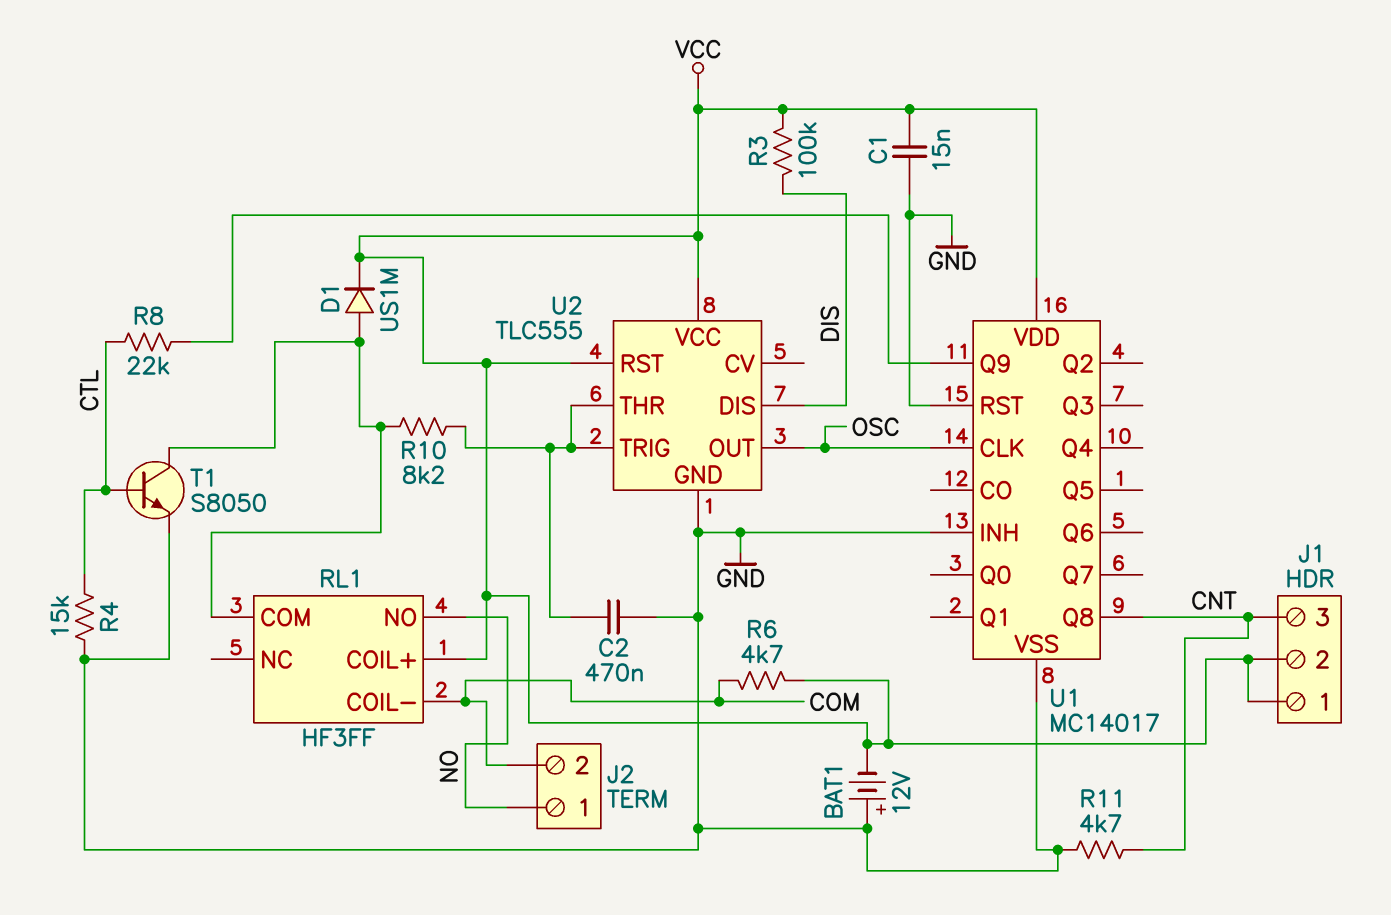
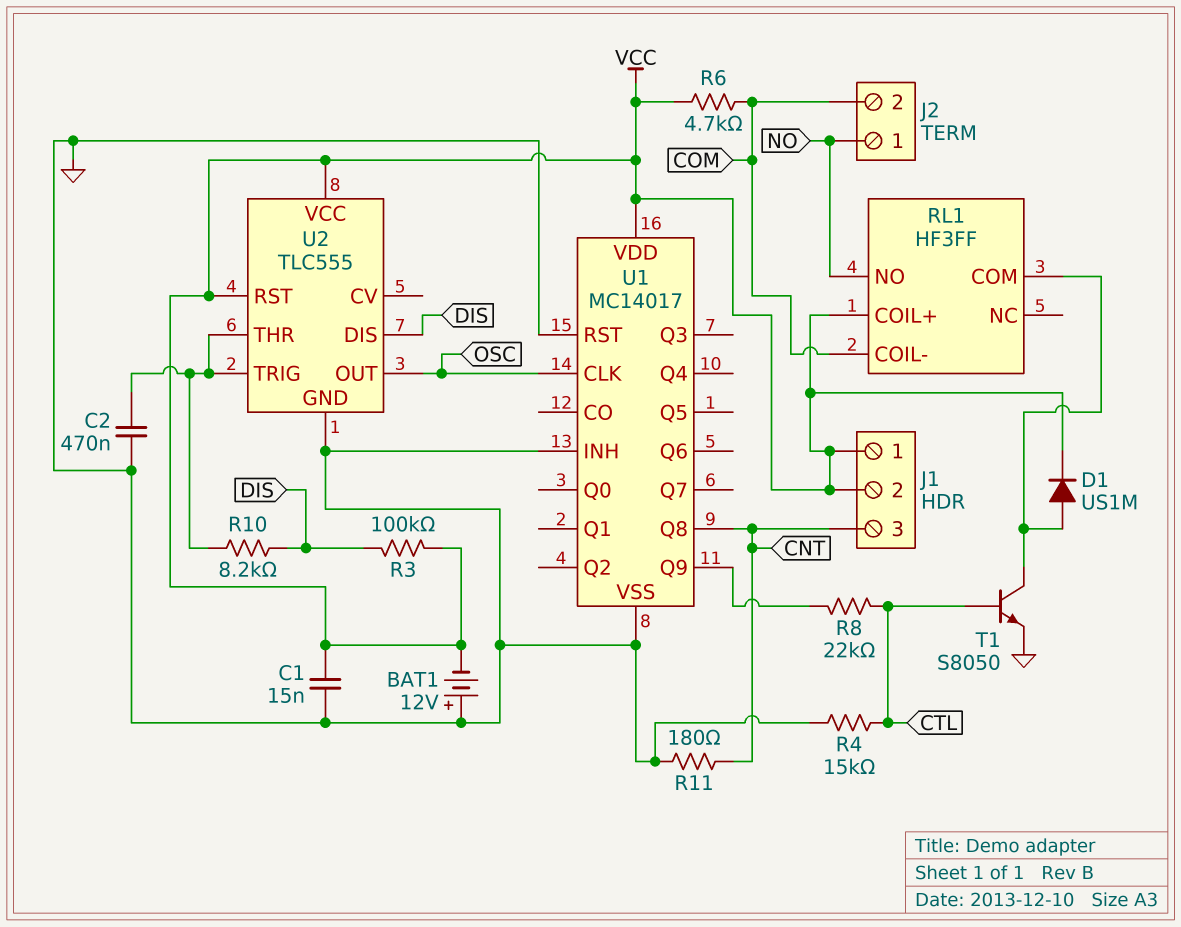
R10: 8.2k (RL1/COM, U2/THR) -> 8.2k (DIS, U2/THR)
R11: 4.7k (CNT, GND) -> 180 (CNT, GND)

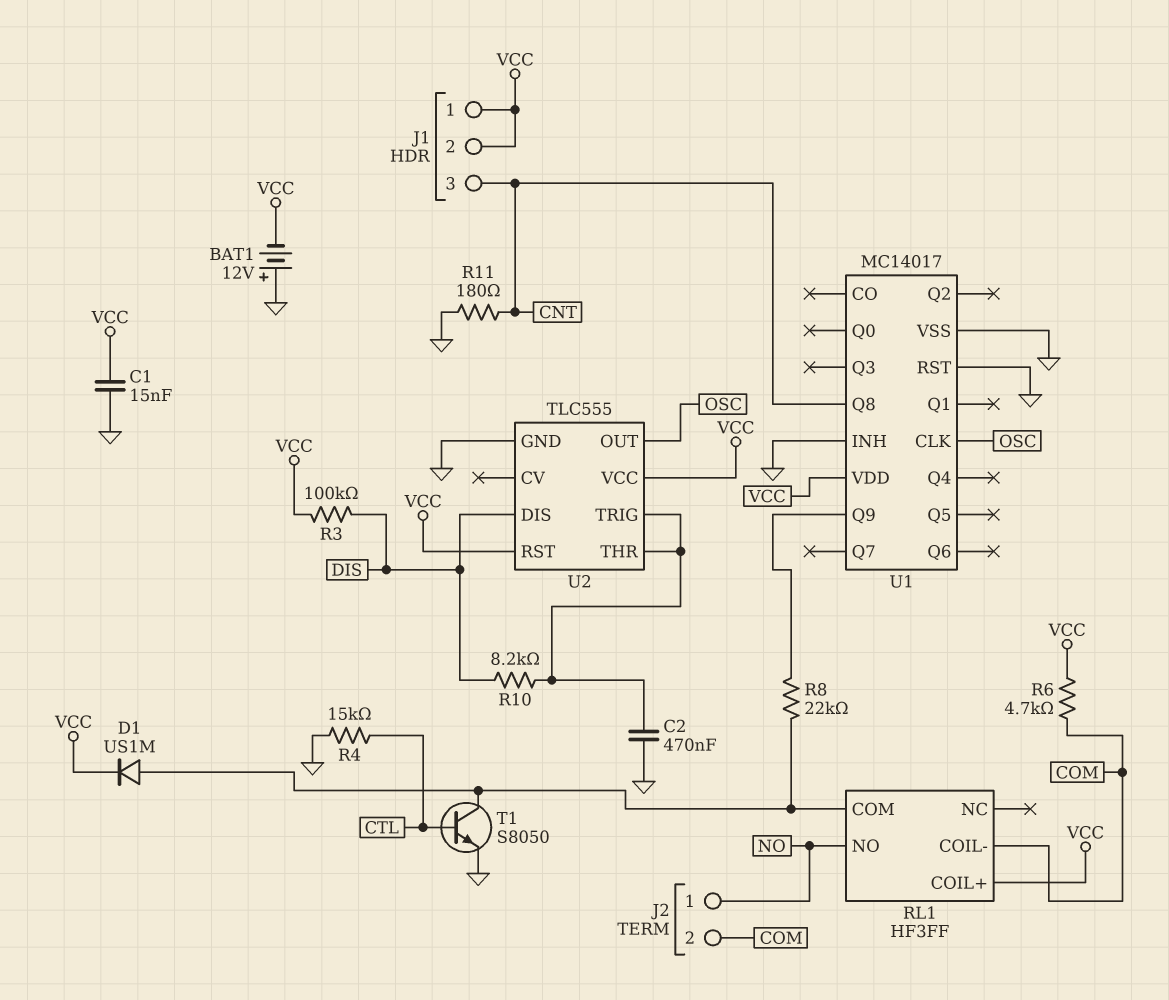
R8: 22k (CTL, U1/Q9) -> 22k (RL1/COM, U1/Q9)

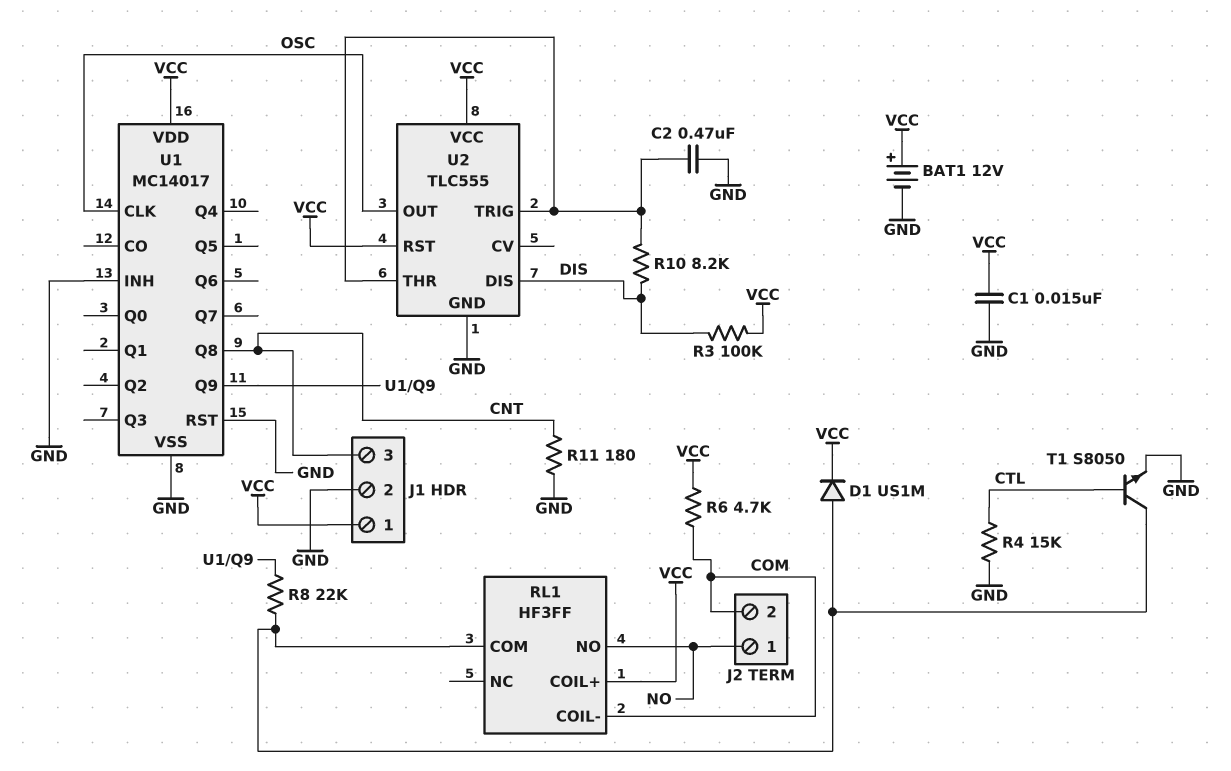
BAT1: 12V (plus GND, minus VCC) -> 12V (plus VCC, minus GND)
J1 pin 2: VCC -> GND

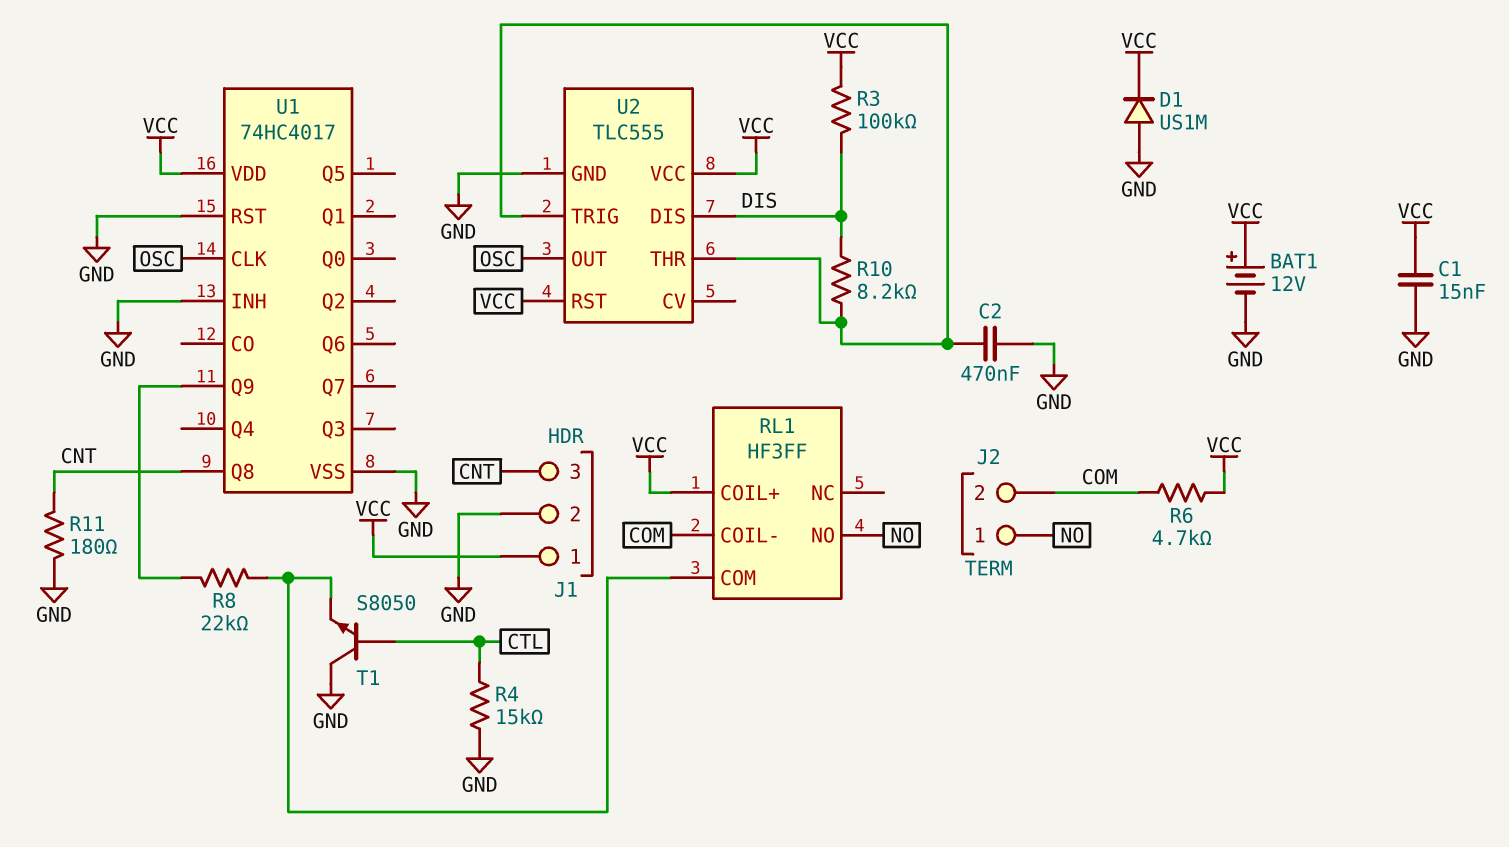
D1: diode US1M (A RL1/COM, K VCC) -> diode US1M (A GND, K VCC)
T1: NPN S8050 (B CTL, C RL1/COM, E GND) -> NPN S8050 (B CTL, C GND, E RL1/COM)
U1: MC14017 -> 74HC4017

